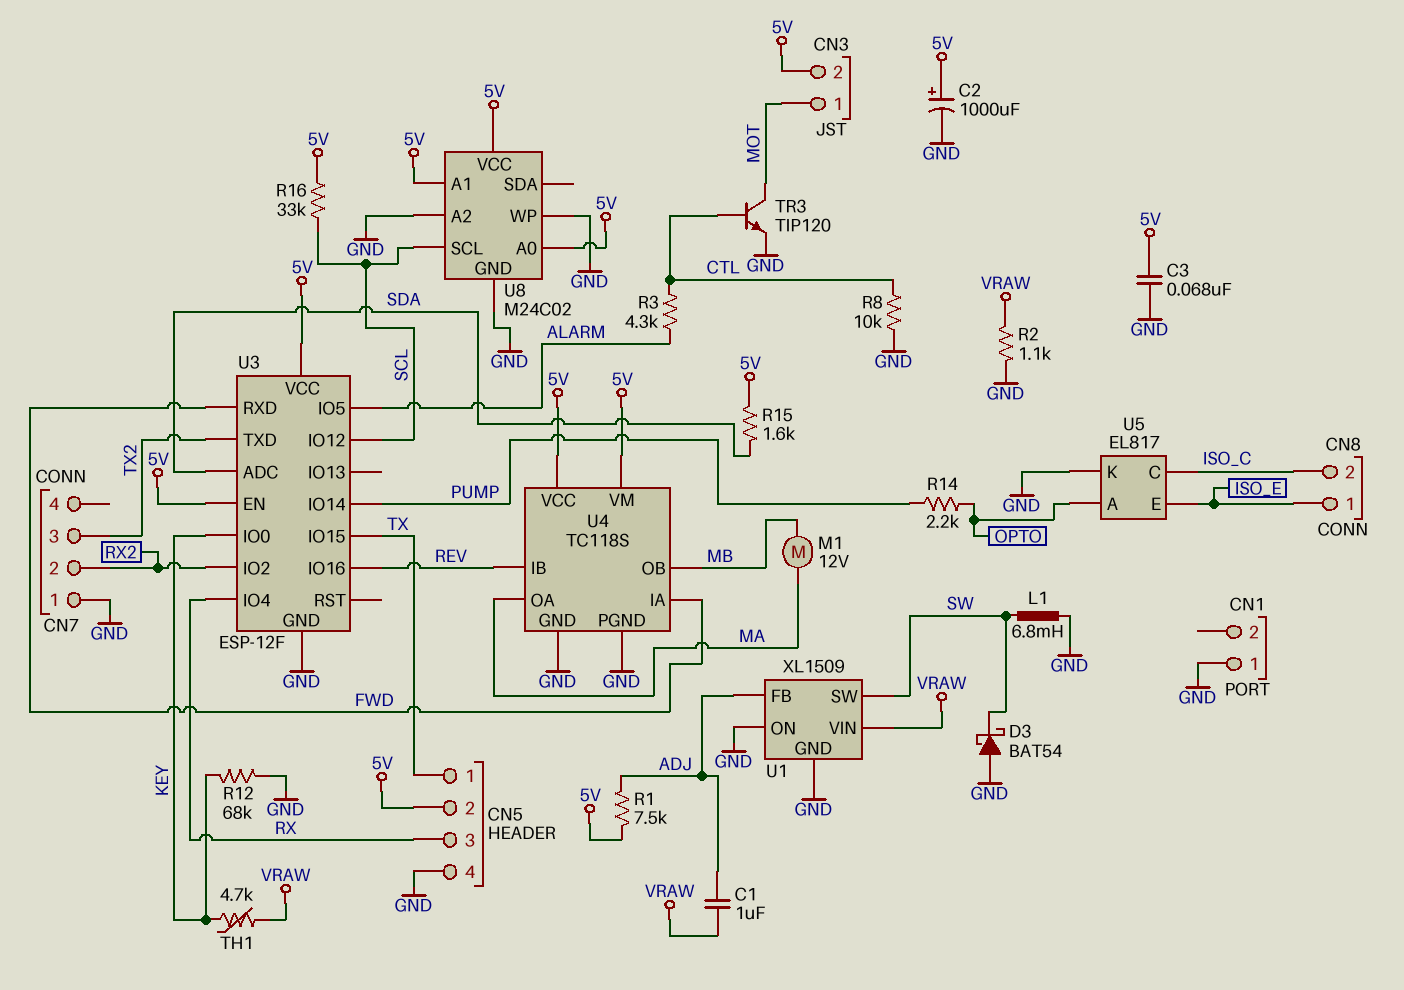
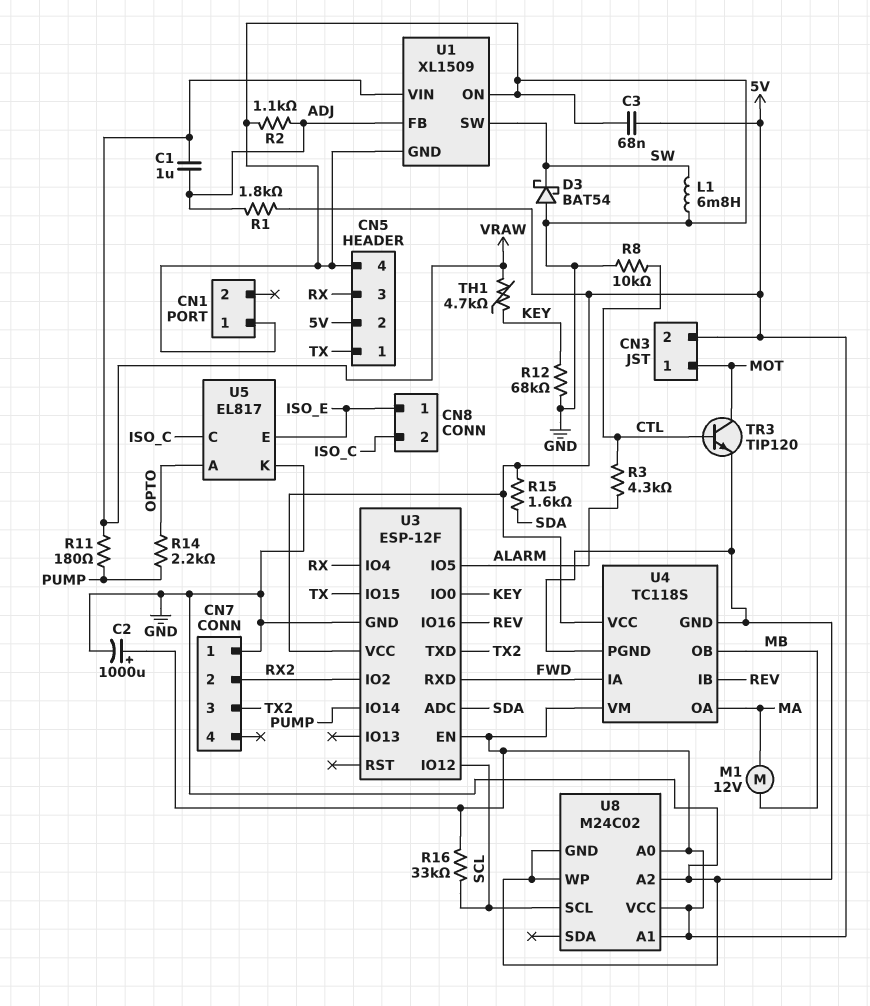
R1: 7.5k (5V, ADJ) -> 1.8k (5V, ADJ)
R2: 1.1k (GND, VRAW) -> 1.1k (ADJ, GND)
R11: none -> 180 (PUMP, VRAW)

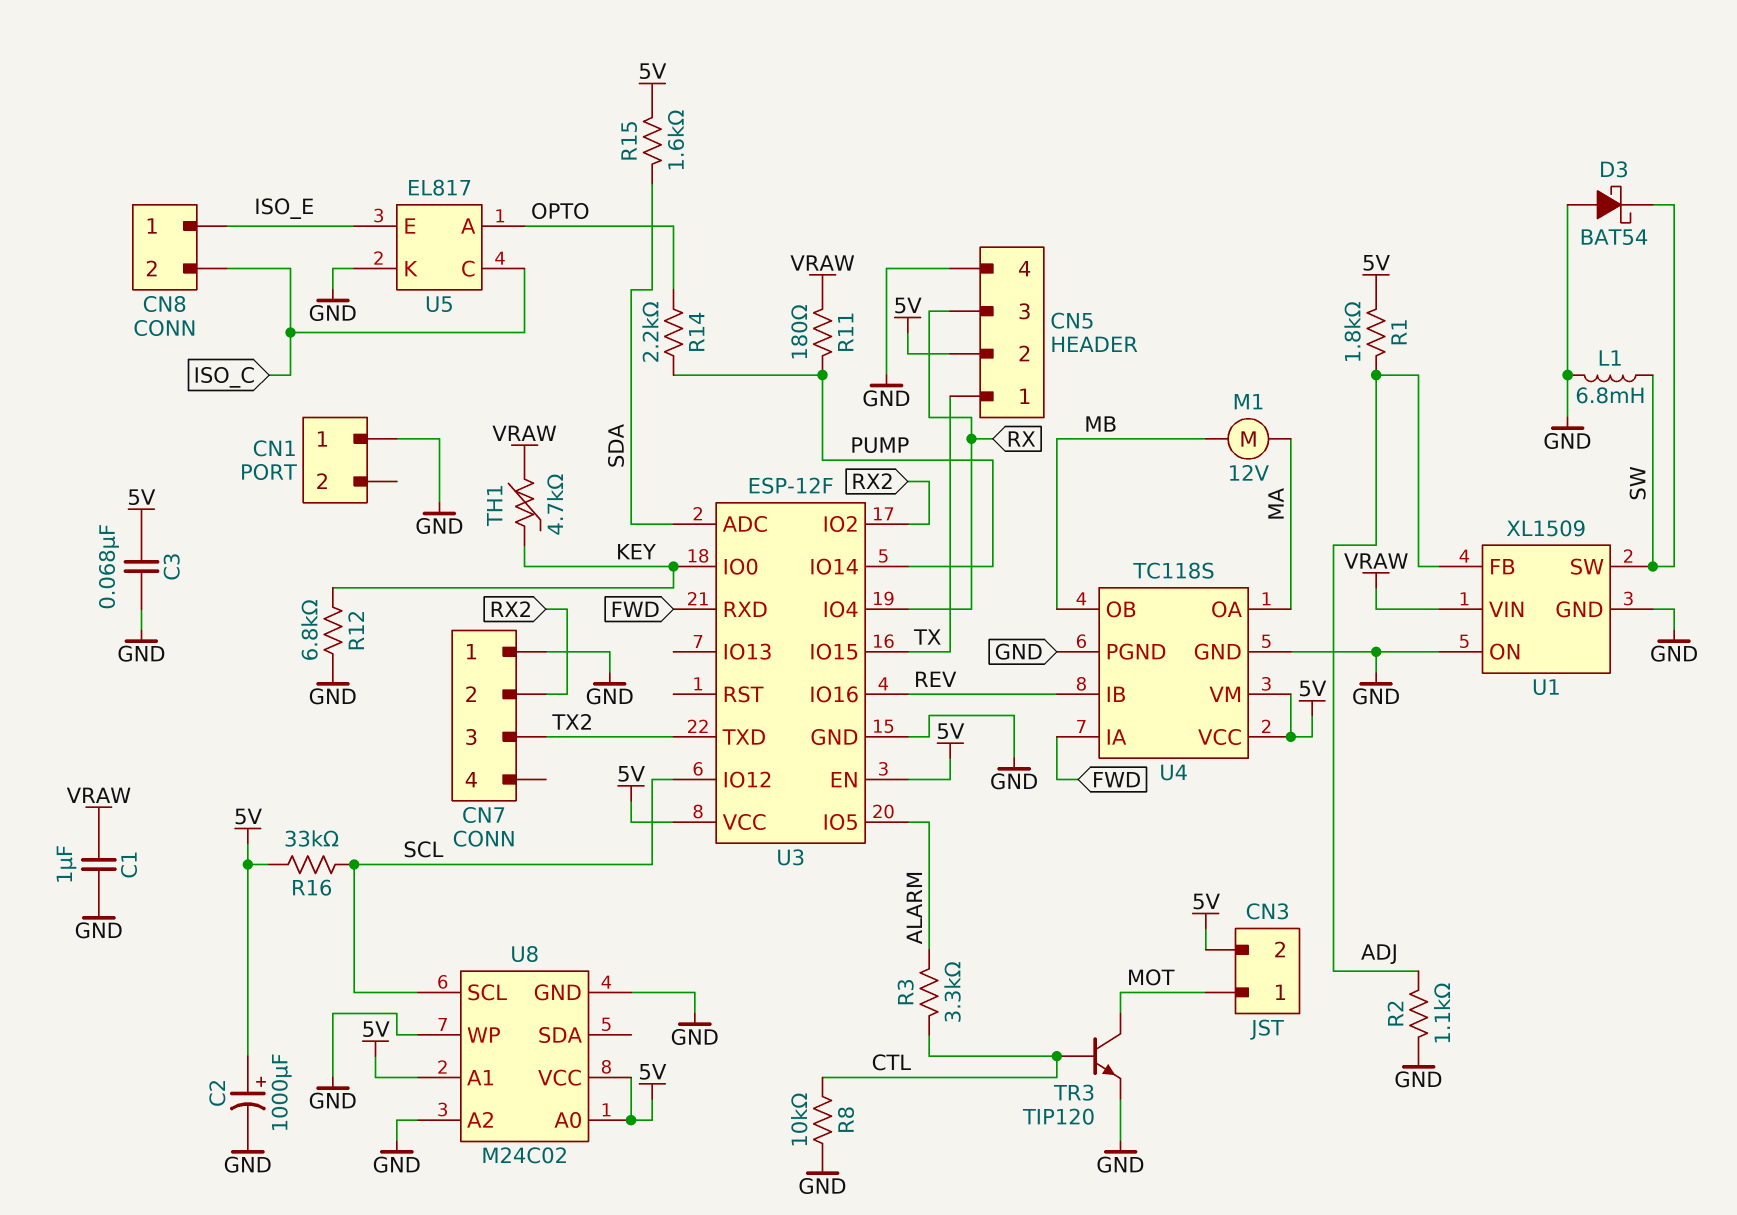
C1: 1uF (ADJ, VRAW) -> 1uF (GND, VRAW)
R3: 4.3k (ALARM, CTL) -> 3.3k (ALARM, CTL)
R12: 68k (GND, KEY) -> 6.8k (GND, KEY)

